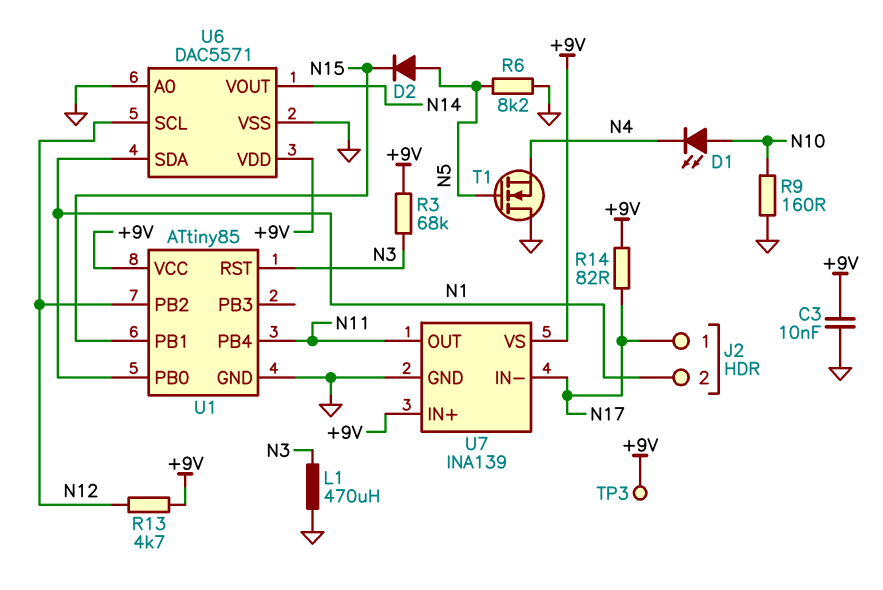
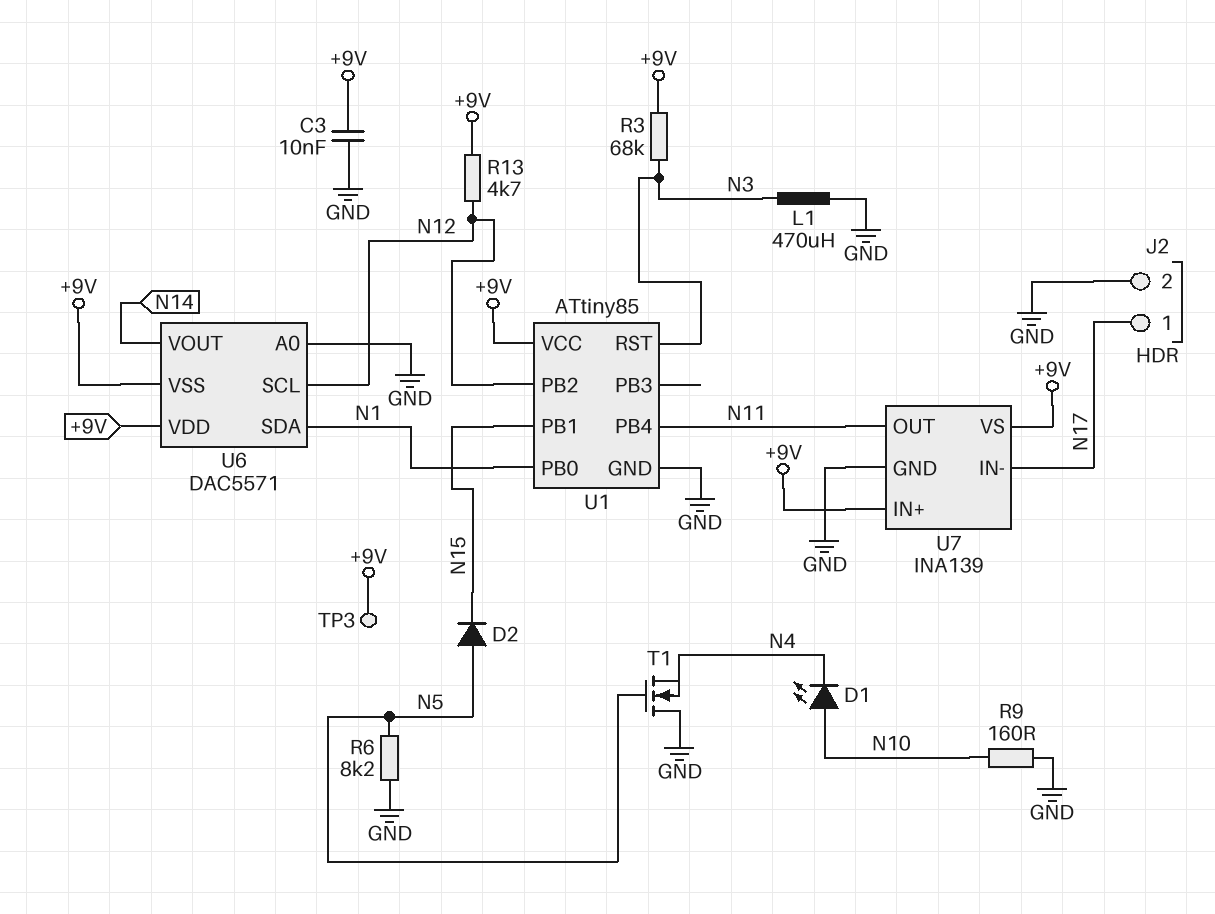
J2 pin 2: N1 -> GND
R14: 82 (+9V, N17) -> none
U6 pin VSS: GND -> +9V

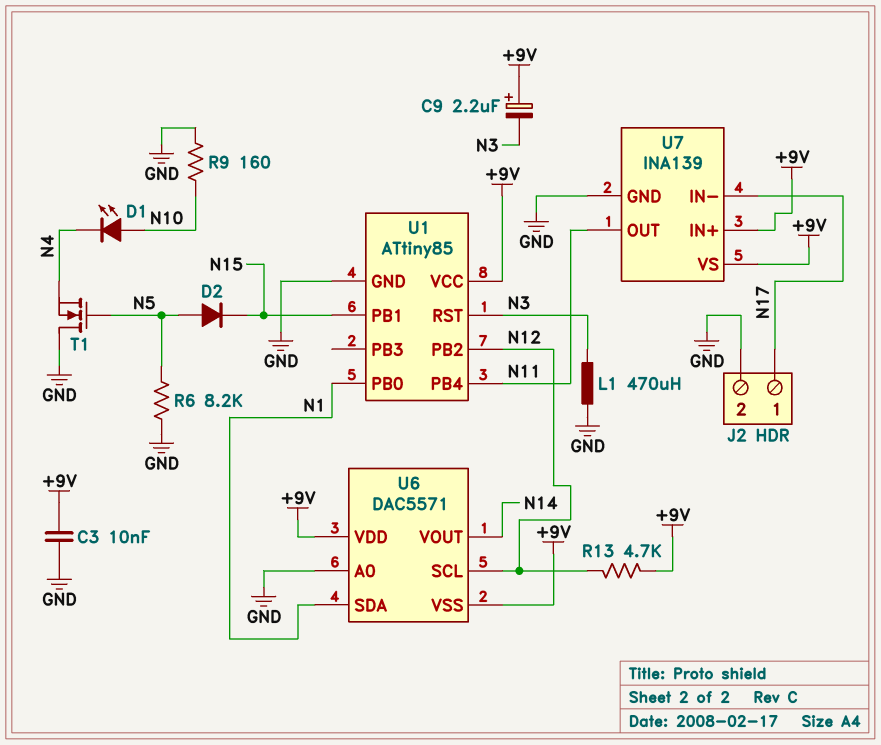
C9: none -> 2.2uF (plus +9V, minus N3)
R3: 68k (+9V, N3) -> none
TP3: test point (+9V) -> none

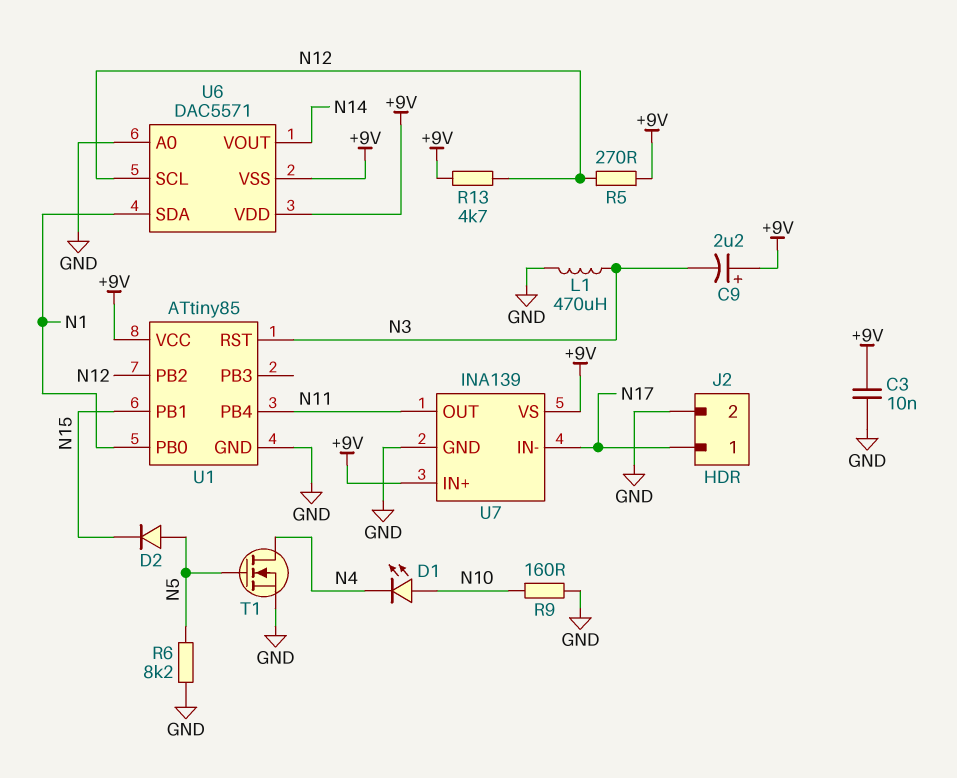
R5: none -> 270 (+9V, N12)
T1: NMOS (G N5, D GND, S N4) -> NMOS (G N5, D N4, S GND)

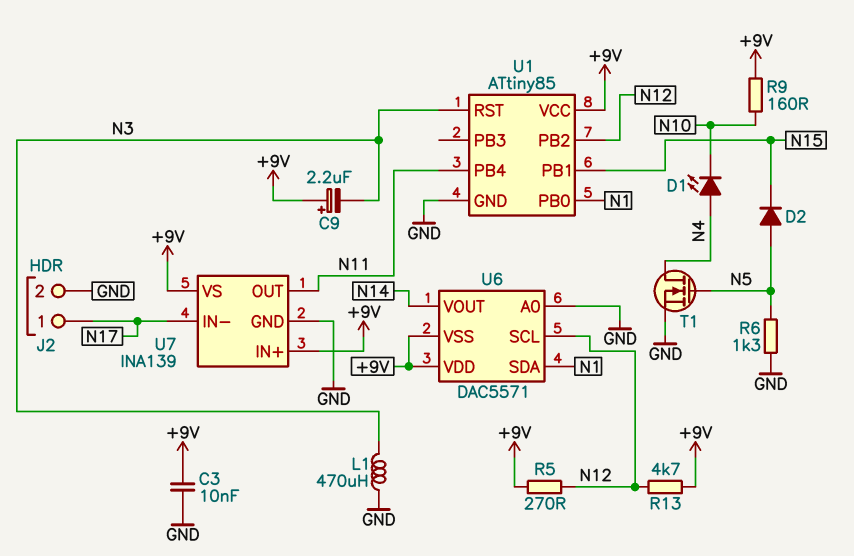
D1: LED (A N10, K N4) -> LED (A N4, K N10)
R6: 8.2k (GND, N5) -> 1.3k (GND, N5)
R9: 160 (GND, N10) -> 160 (+9V, N10)

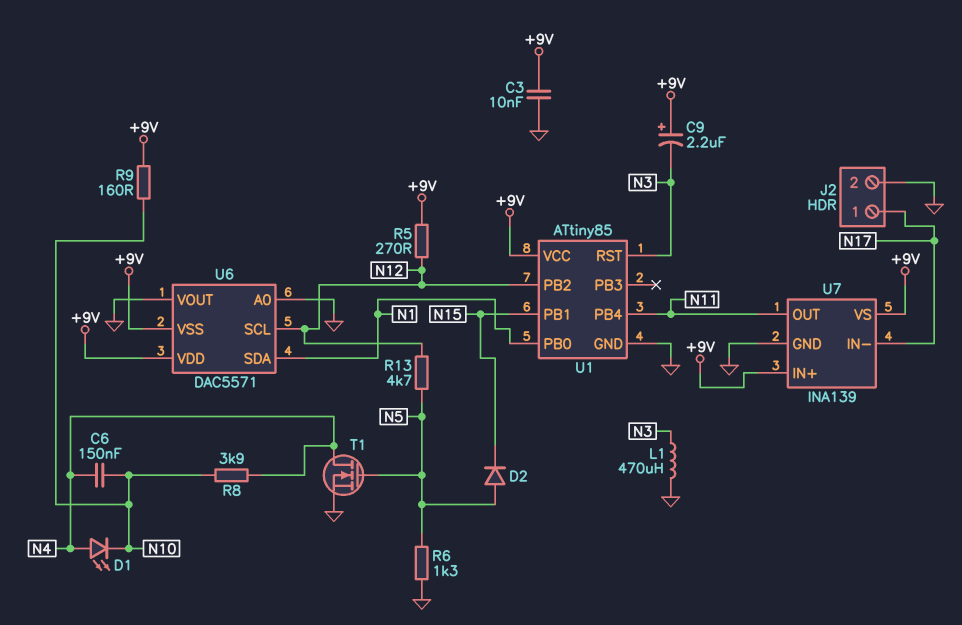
C6: none -> 150nF (N4, N10)
R8: none -> 3.9k (N4, N10)
R13: 4.7k (+9V, N12) -> 4.7k (N5, N12)
U6 pin VOUT: N14 -> GND

